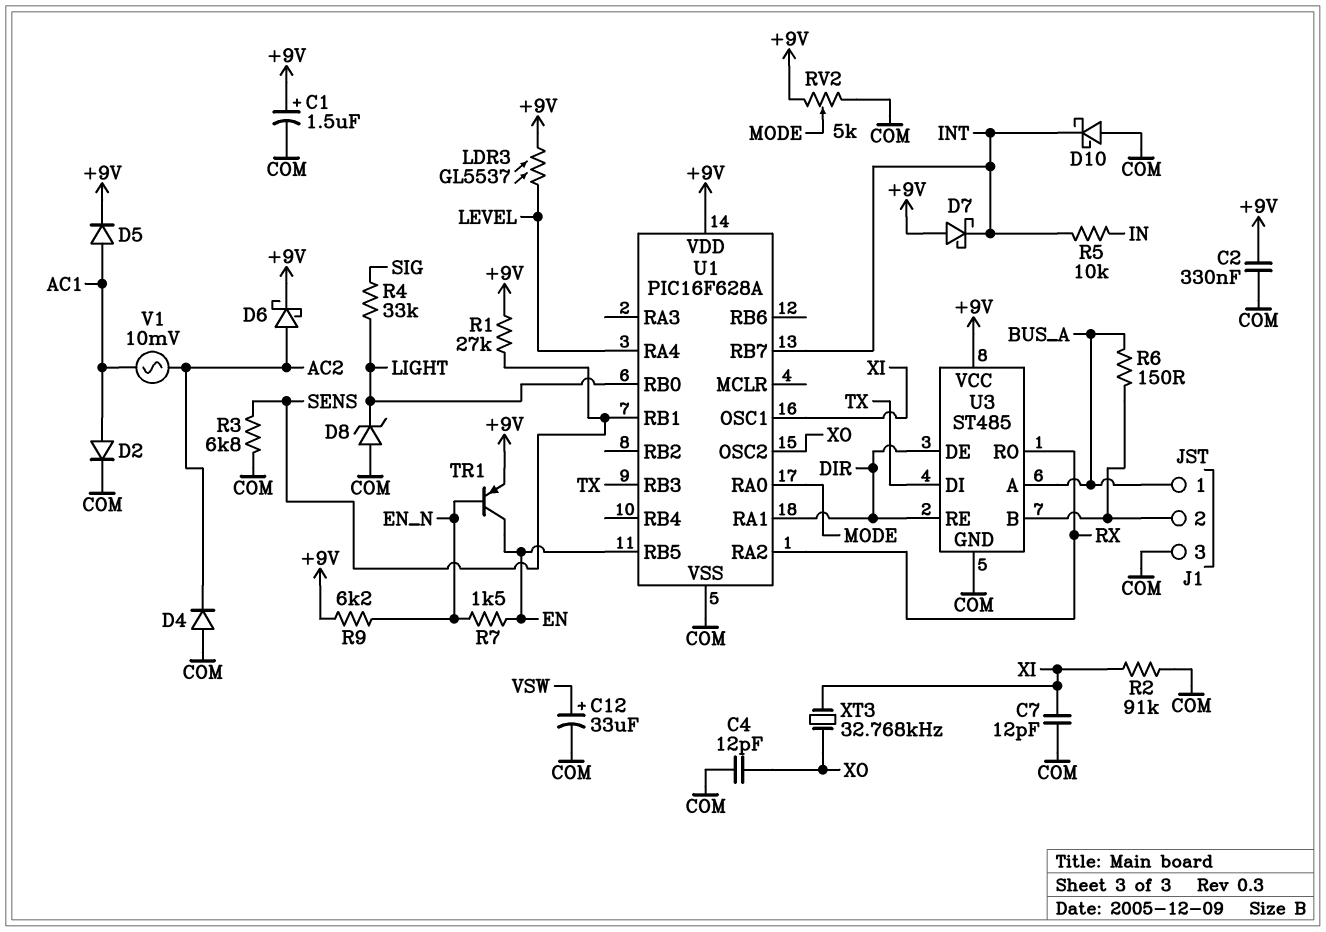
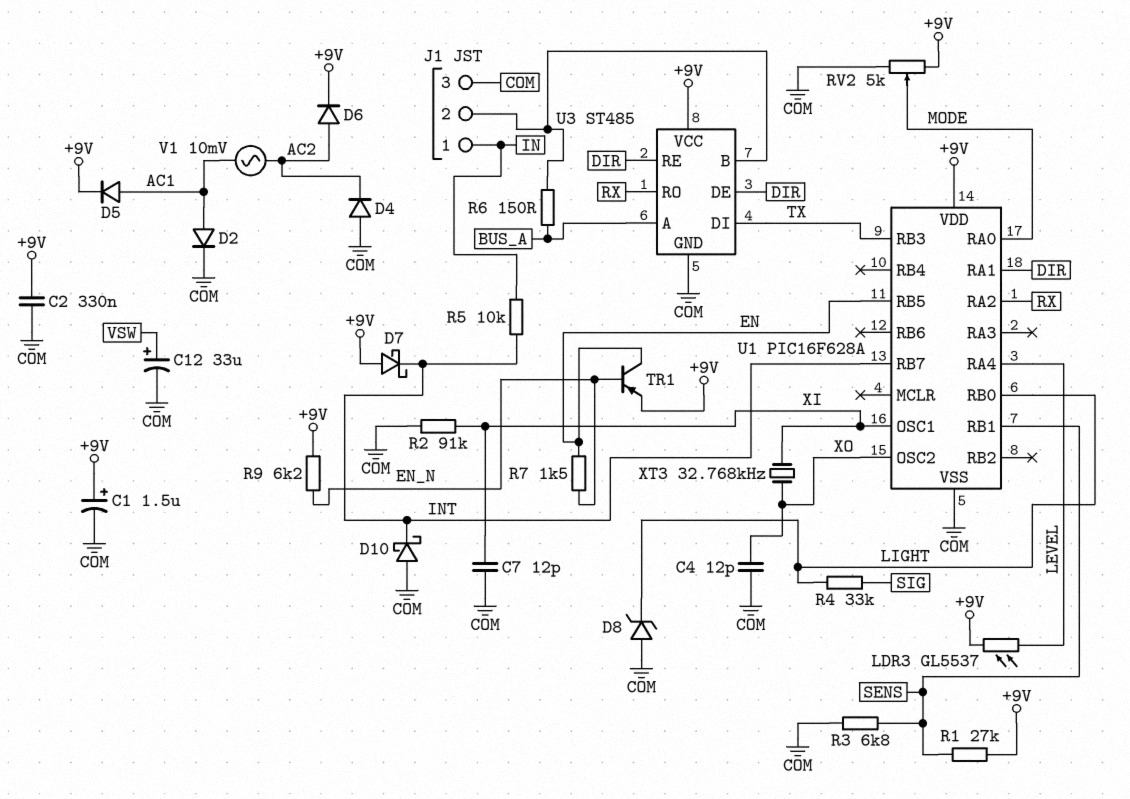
D6: schottky (A AC2, K +9V) -> diode (A AC2, K +9V)
J1 pin 1: BUS_A -> IN

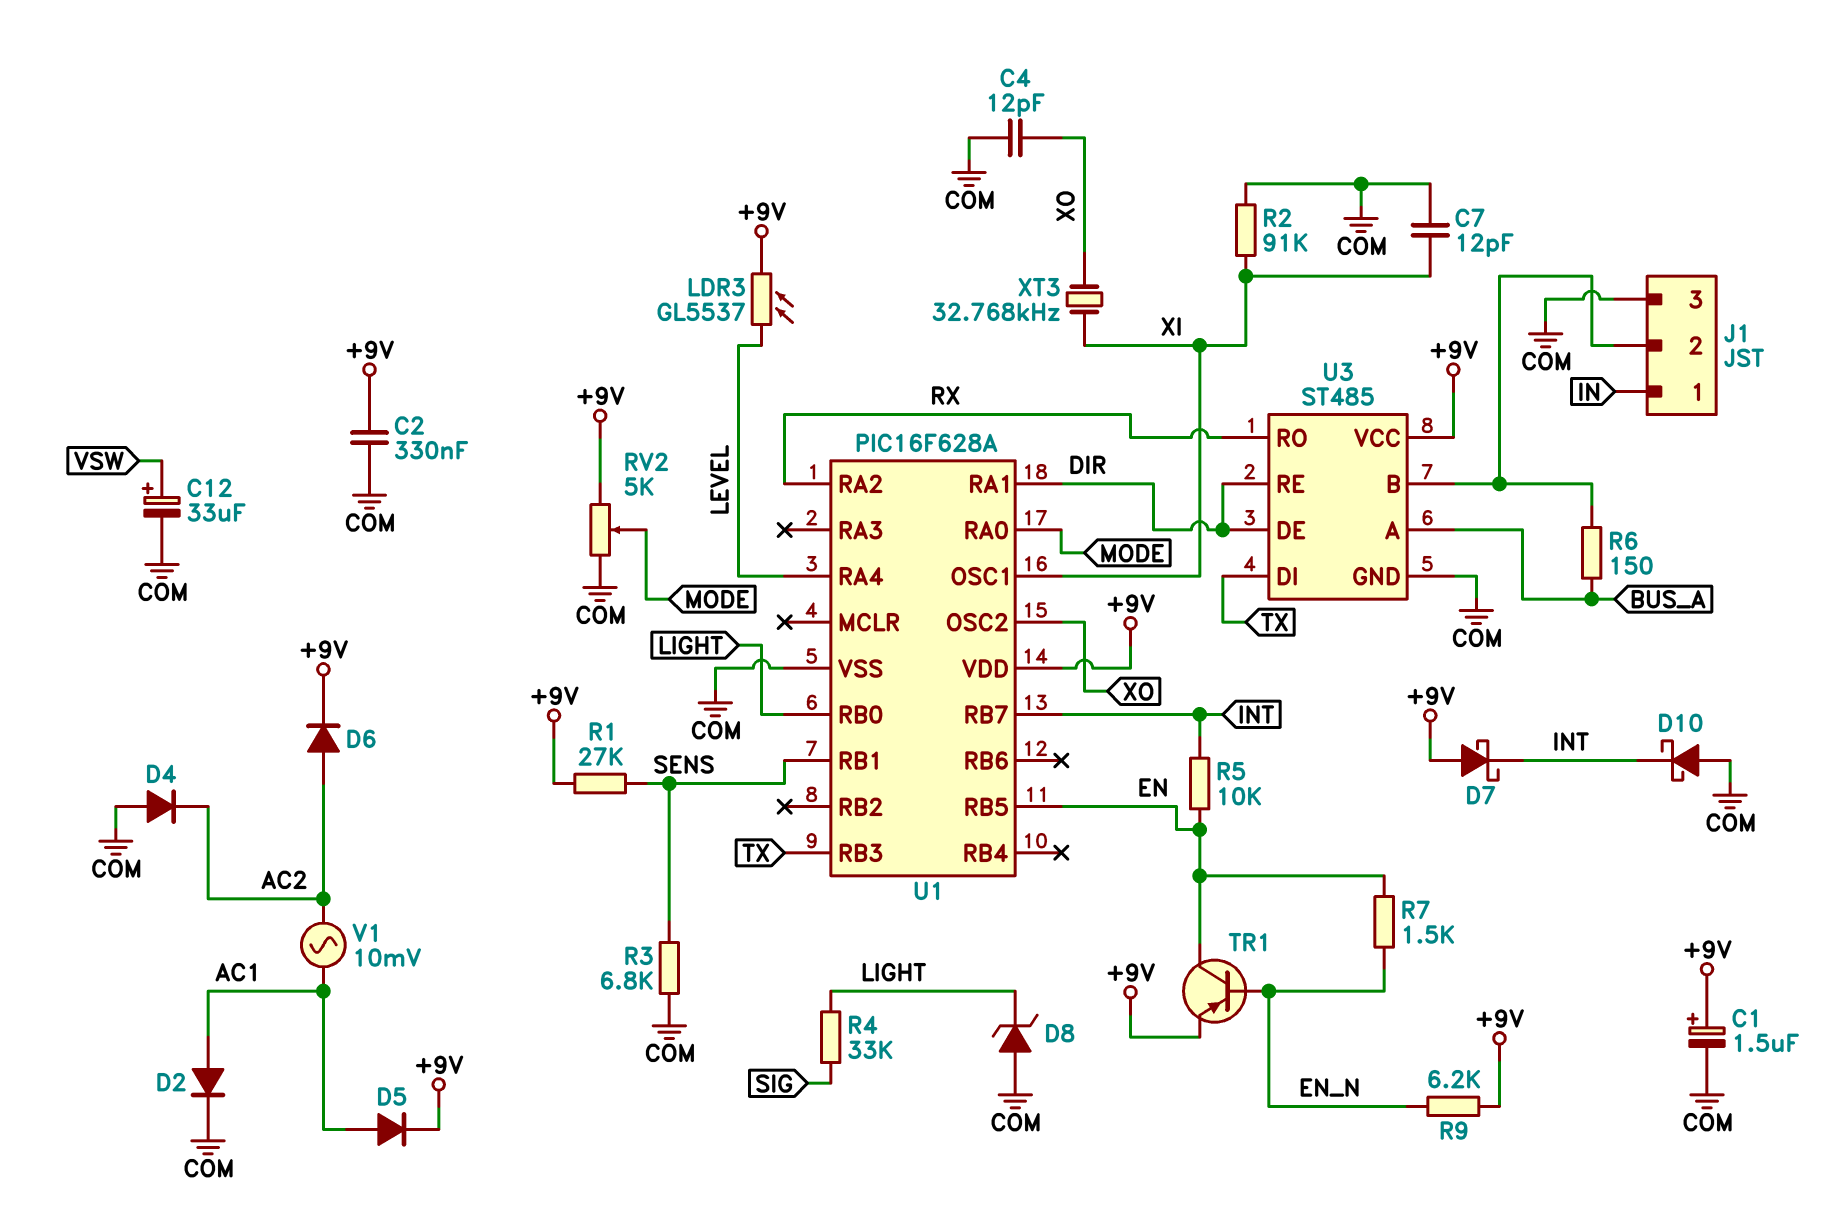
R5: 10k (IN, INT) -> 10k (EN, INT)

